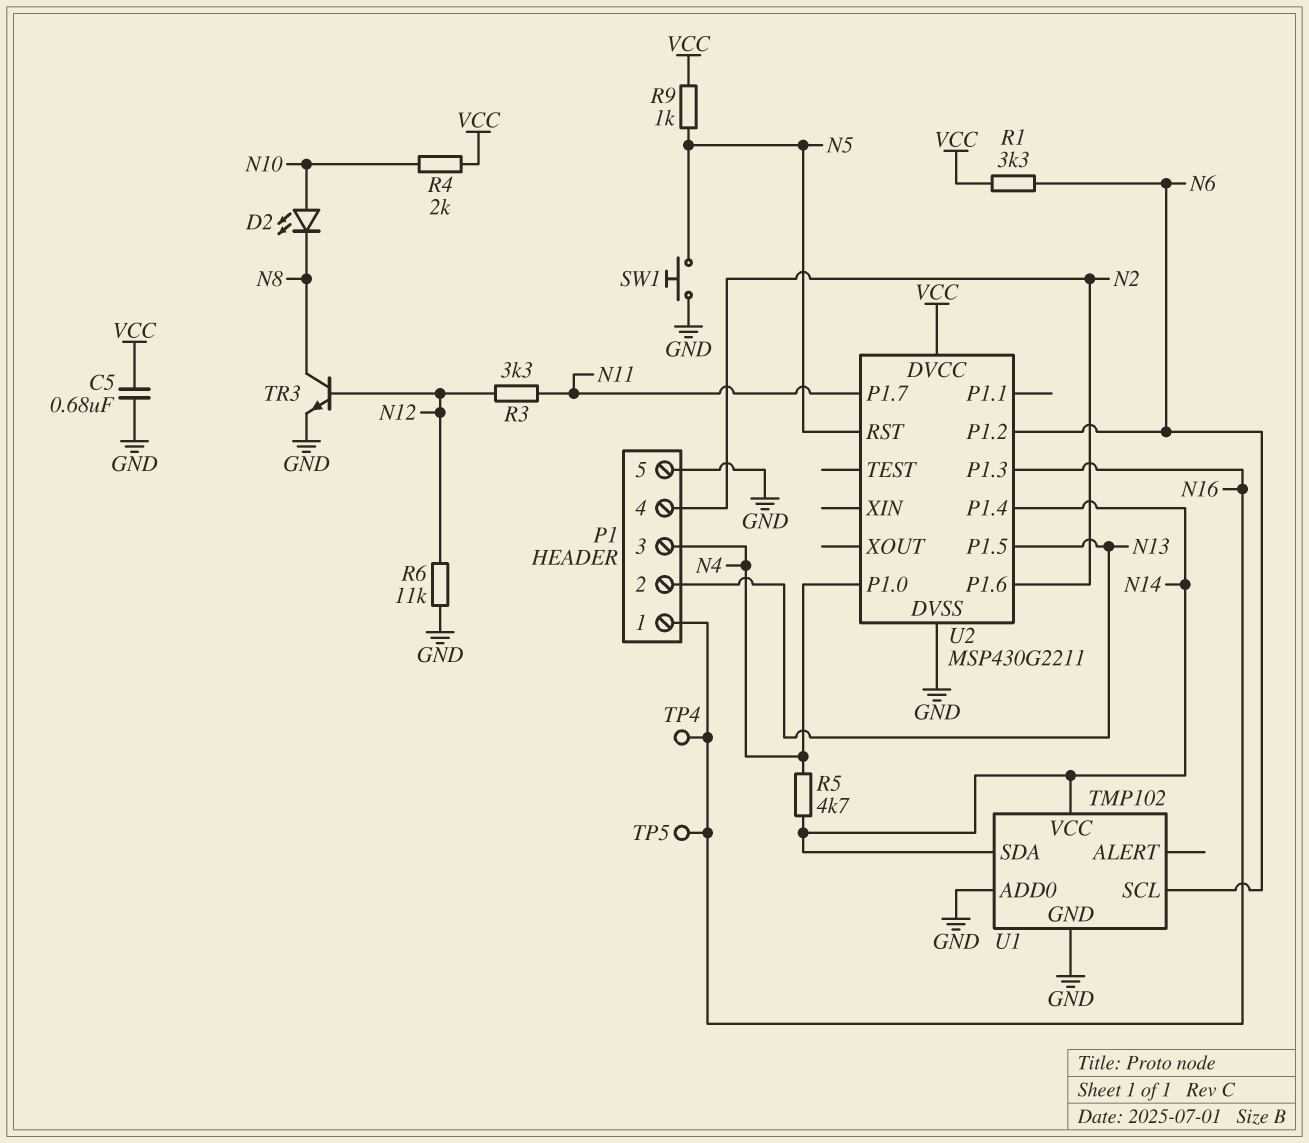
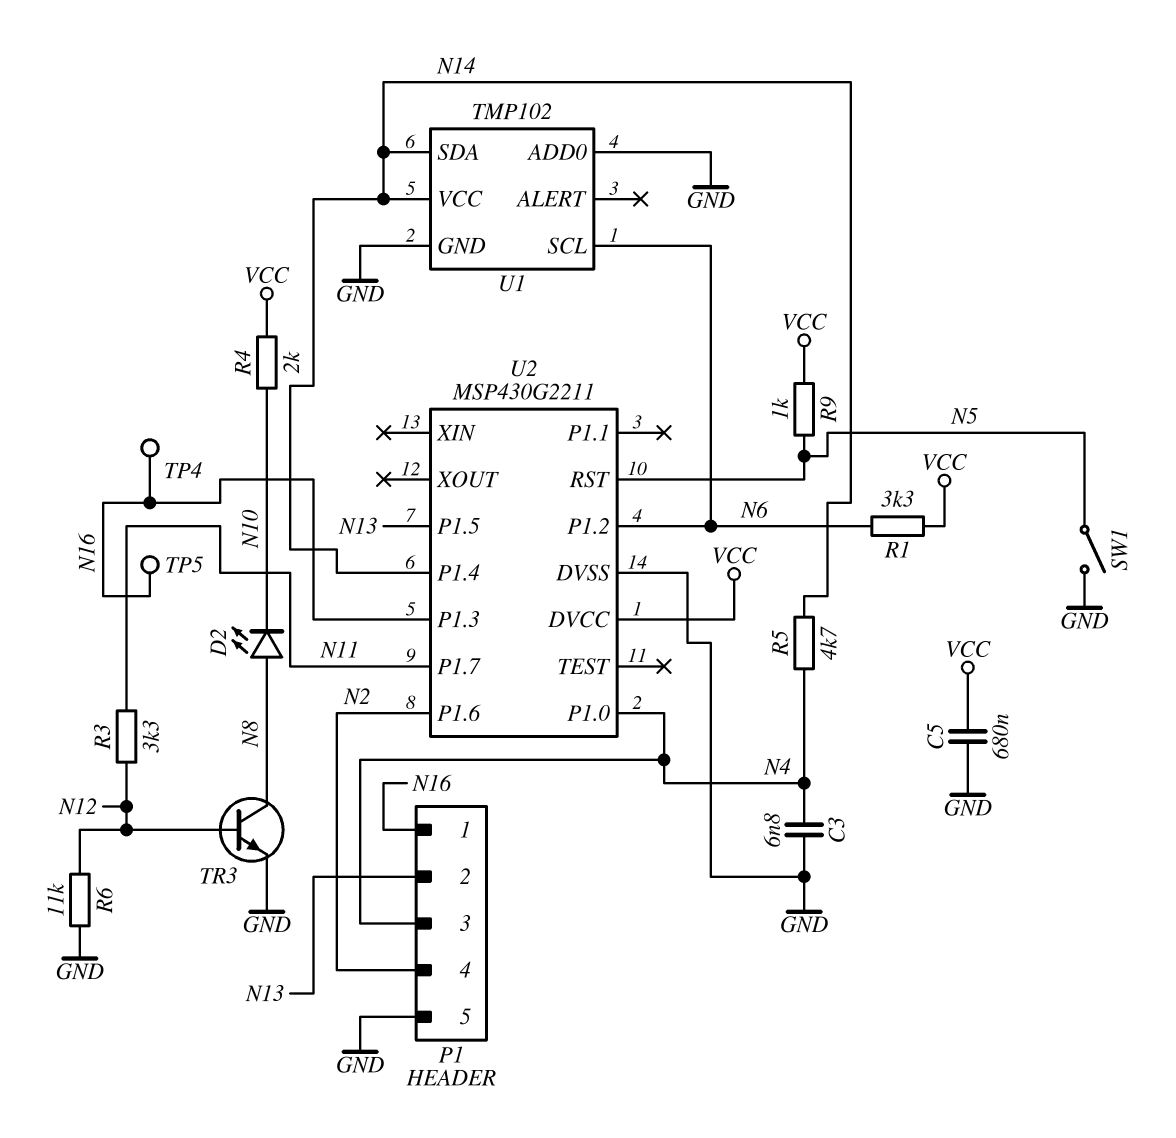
C3: none -> 6.8nF (GND, N4)
D2: LED (A N10, K N8) -> LED (A N8, K N10)
SW1: button (GND, N5) -> switch (GND, N5)

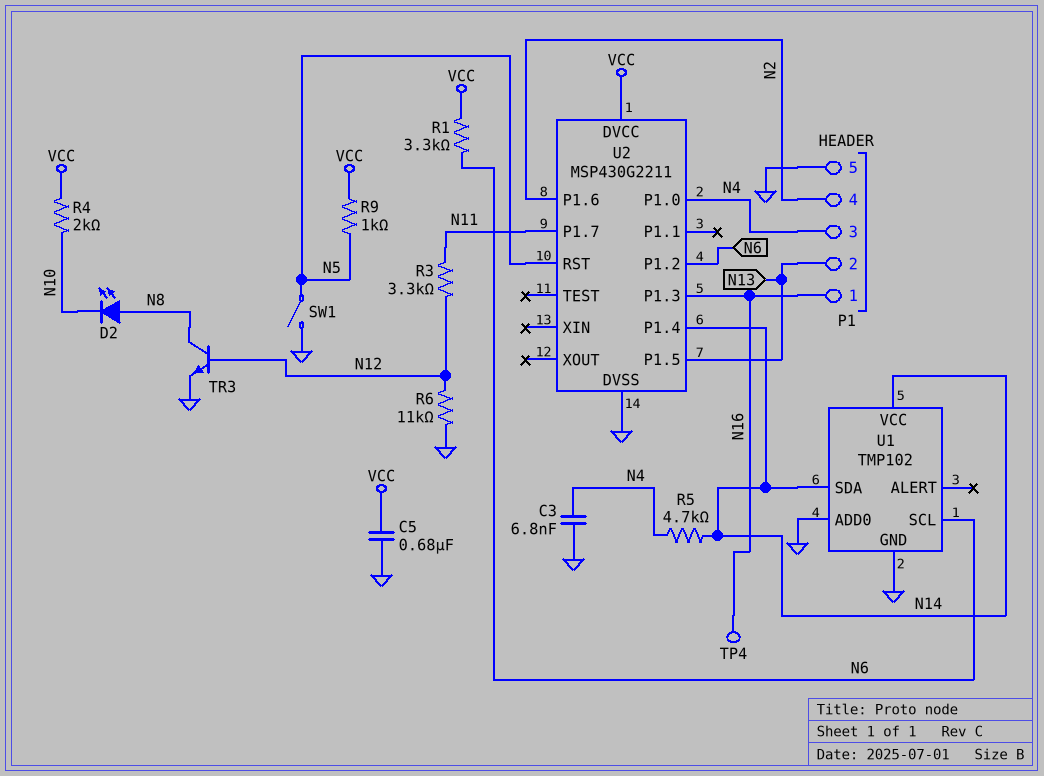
TP5: test point (N16) -> none

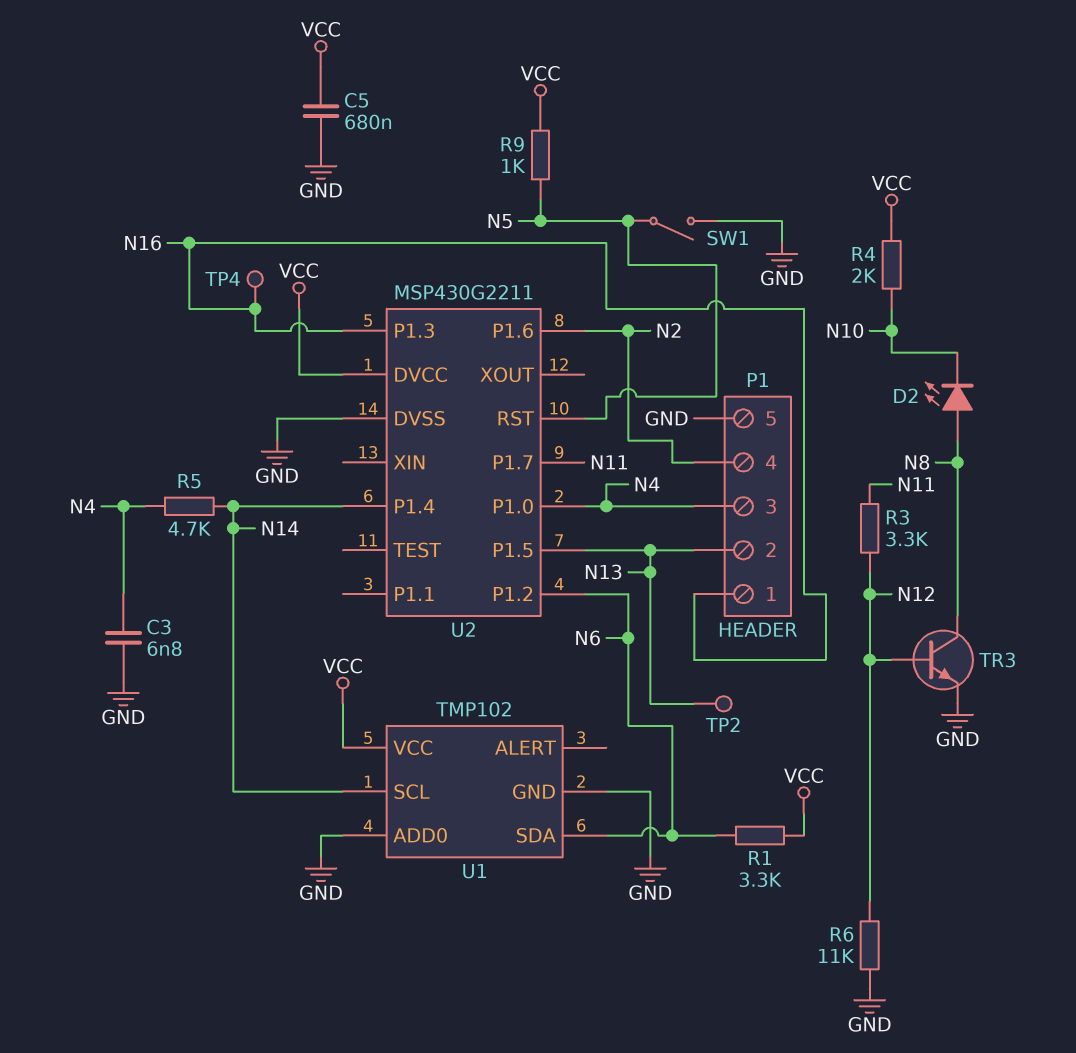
TP2: none -> test point (N13)
U1 pin SCL: N6 -> N14
U1 pin SDA: N14 -> N6
U1 pin VCC: N14 -> VCC

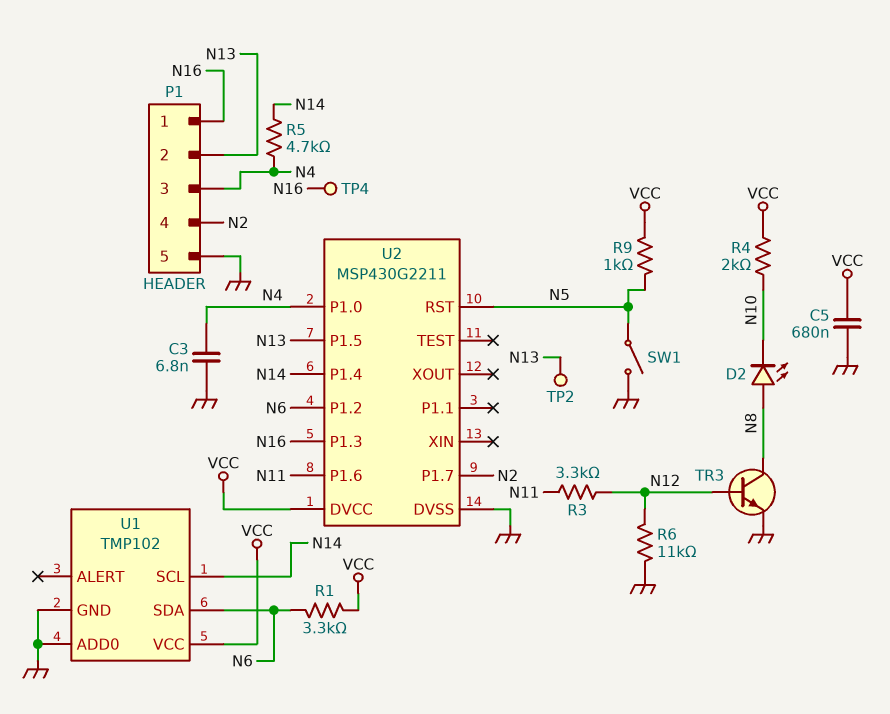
U2 pin P1.6: N2 -> N11
U2 pin P1.7: N11 -> N2

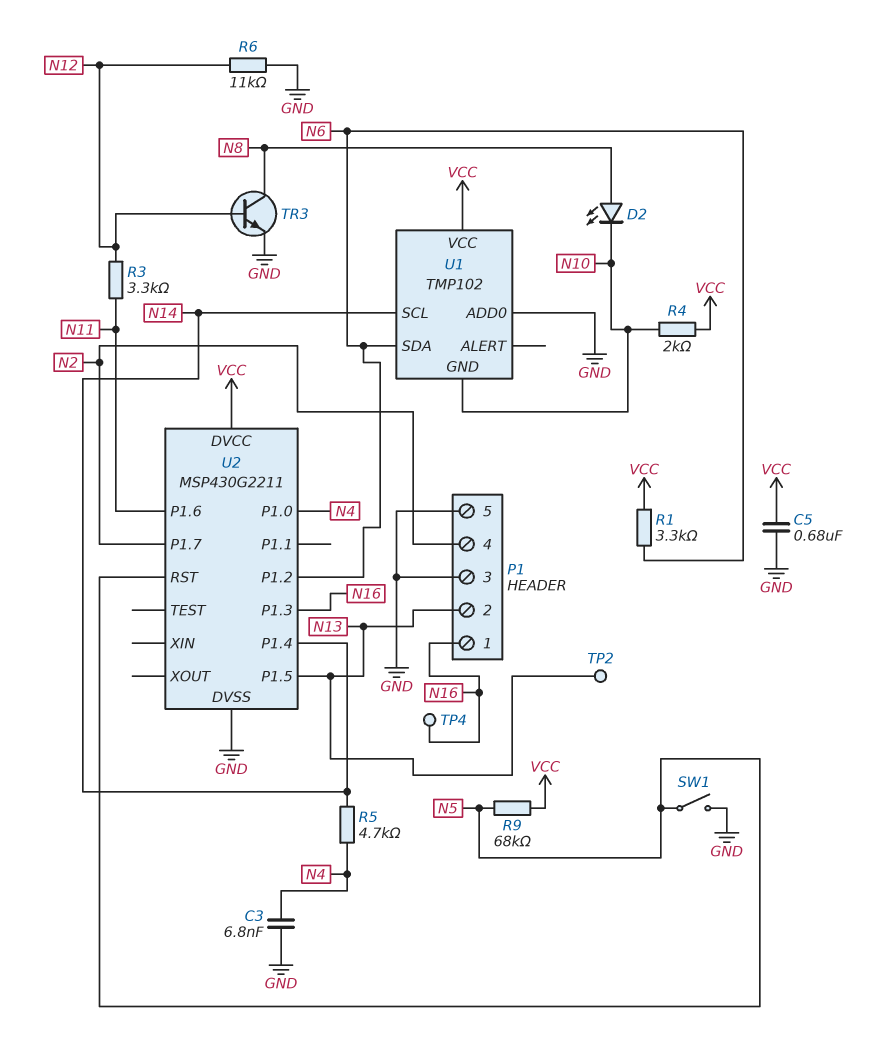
P1 pin 3: N4 -> GND
R9: 1k (N5, VCC) -> 68k (N5, VCC)
U1 pin GND: GND -> N10

